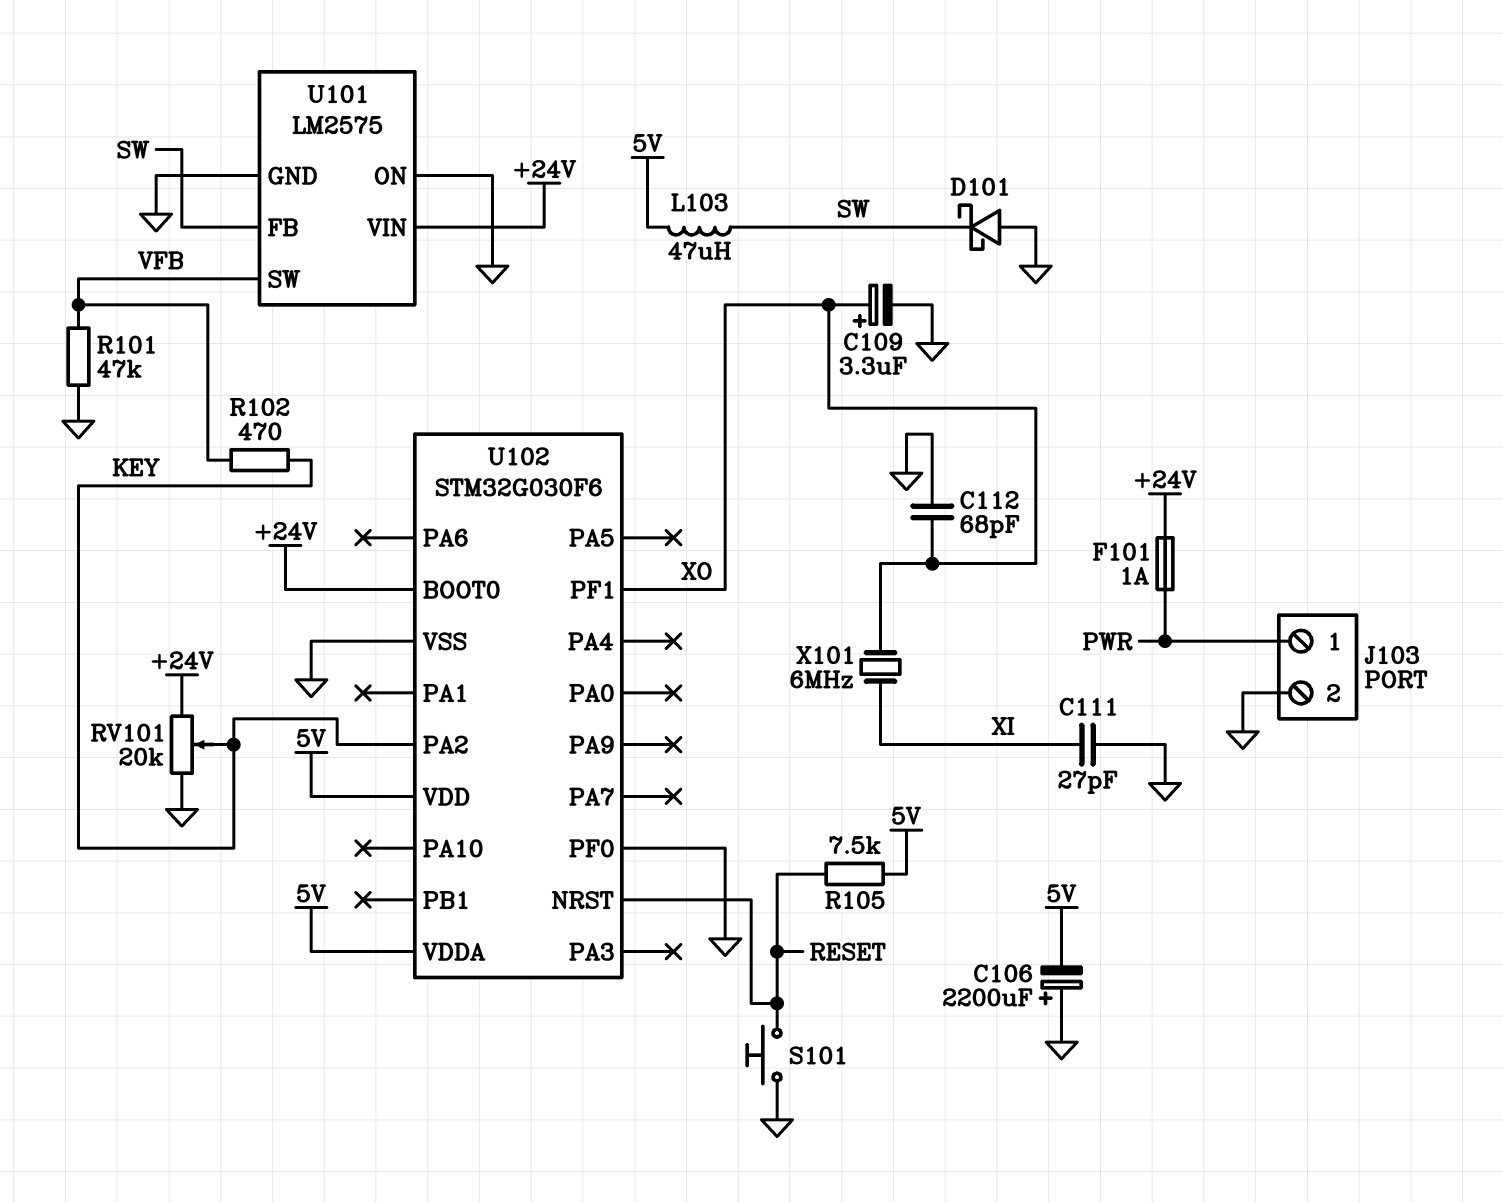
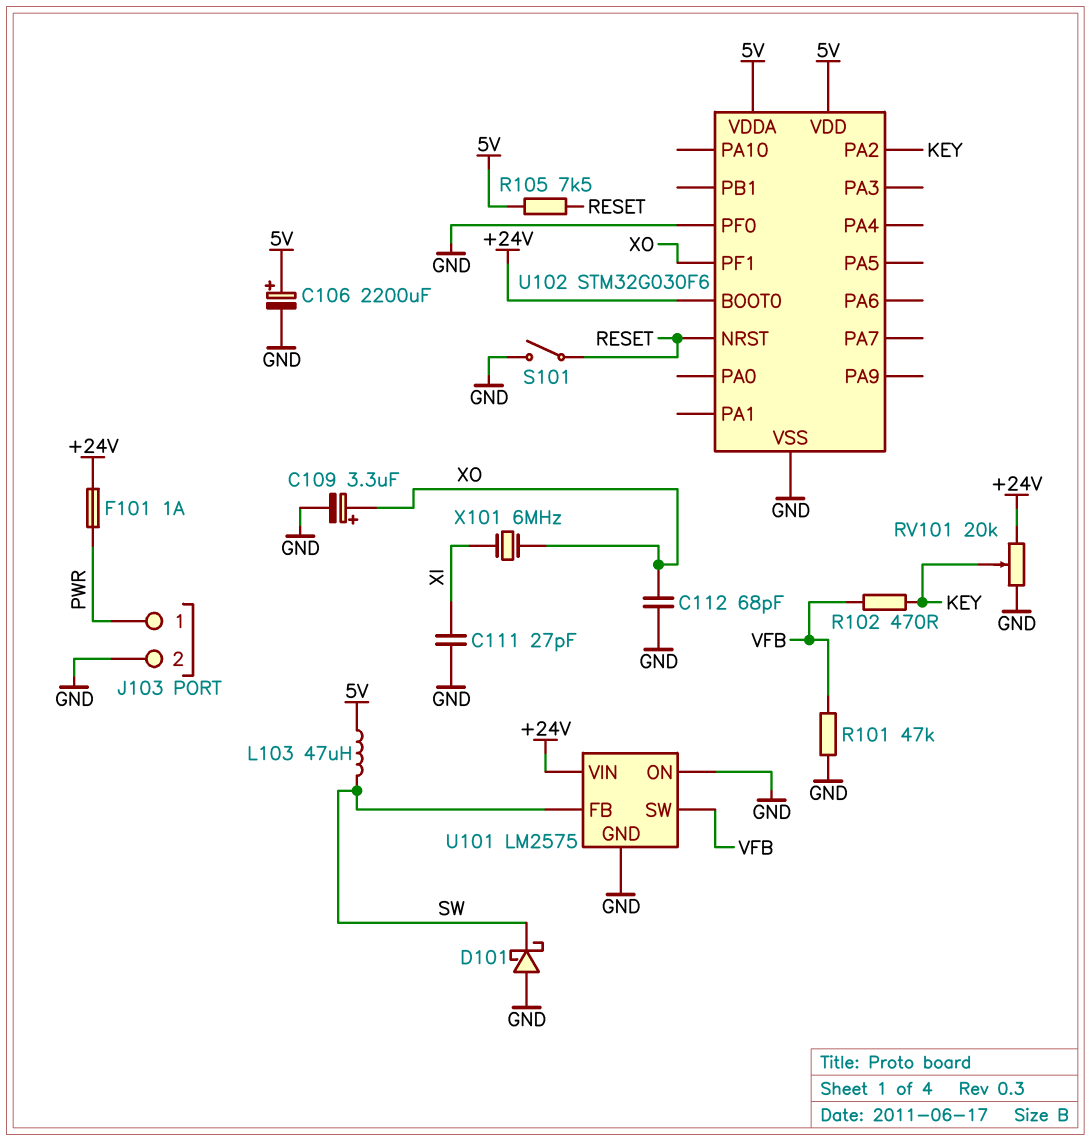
C106: 2200uF (plus GND, minus 5V) -> 2200uF (plus 5V, minus GND)
S101: button (GND, RESET) -> switch (GND, RESET)

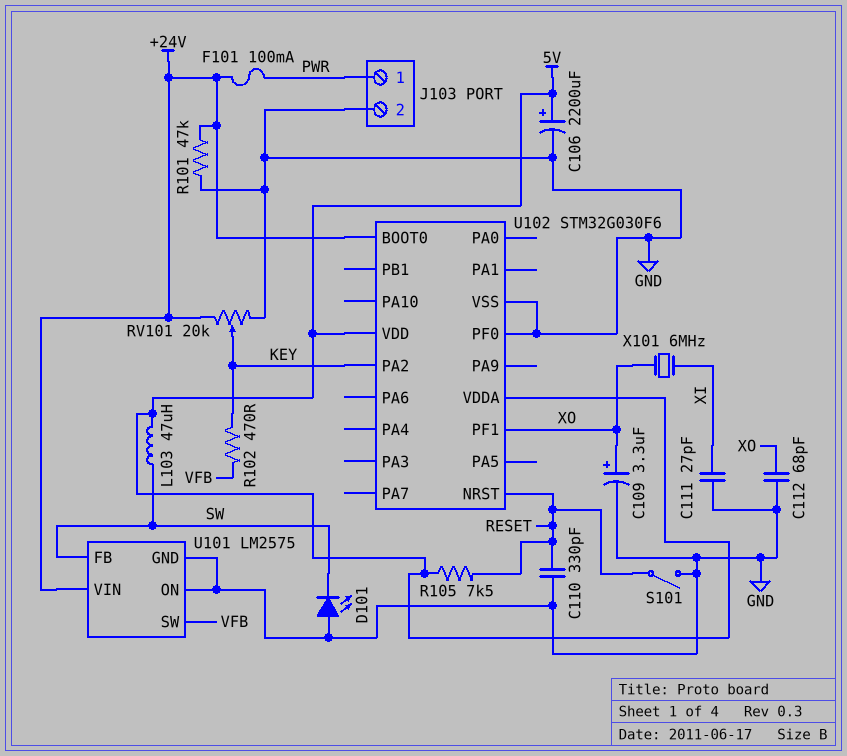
C110: none -> 330pF (GND, RESET)
D101: schottky (A GND, K SW) -> LED (A GND, K SW)
F101: 1A (+24V, PWR) -> 100mA (+24V, PWR)
R101: 47k (GND, VFB) -> 47k (+24V, GND)

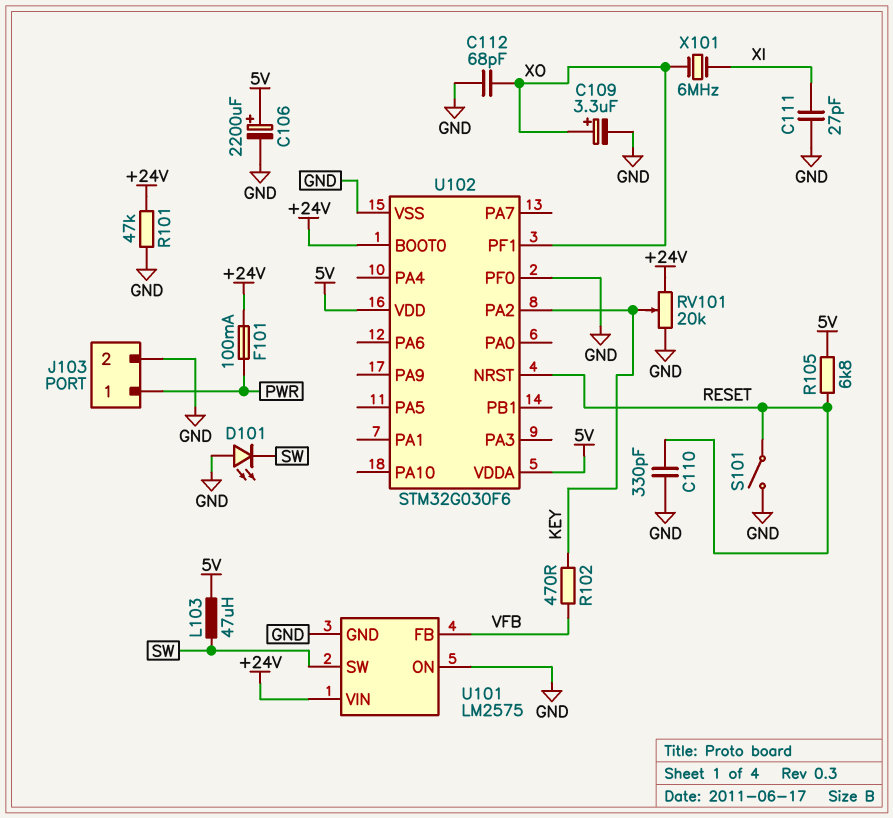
R105: 7.5k (5V, RESET) -> 6.8k (5V, RESET)
U101 pin FB: SW -> VFB
U101 pin SW: VFB -> SW

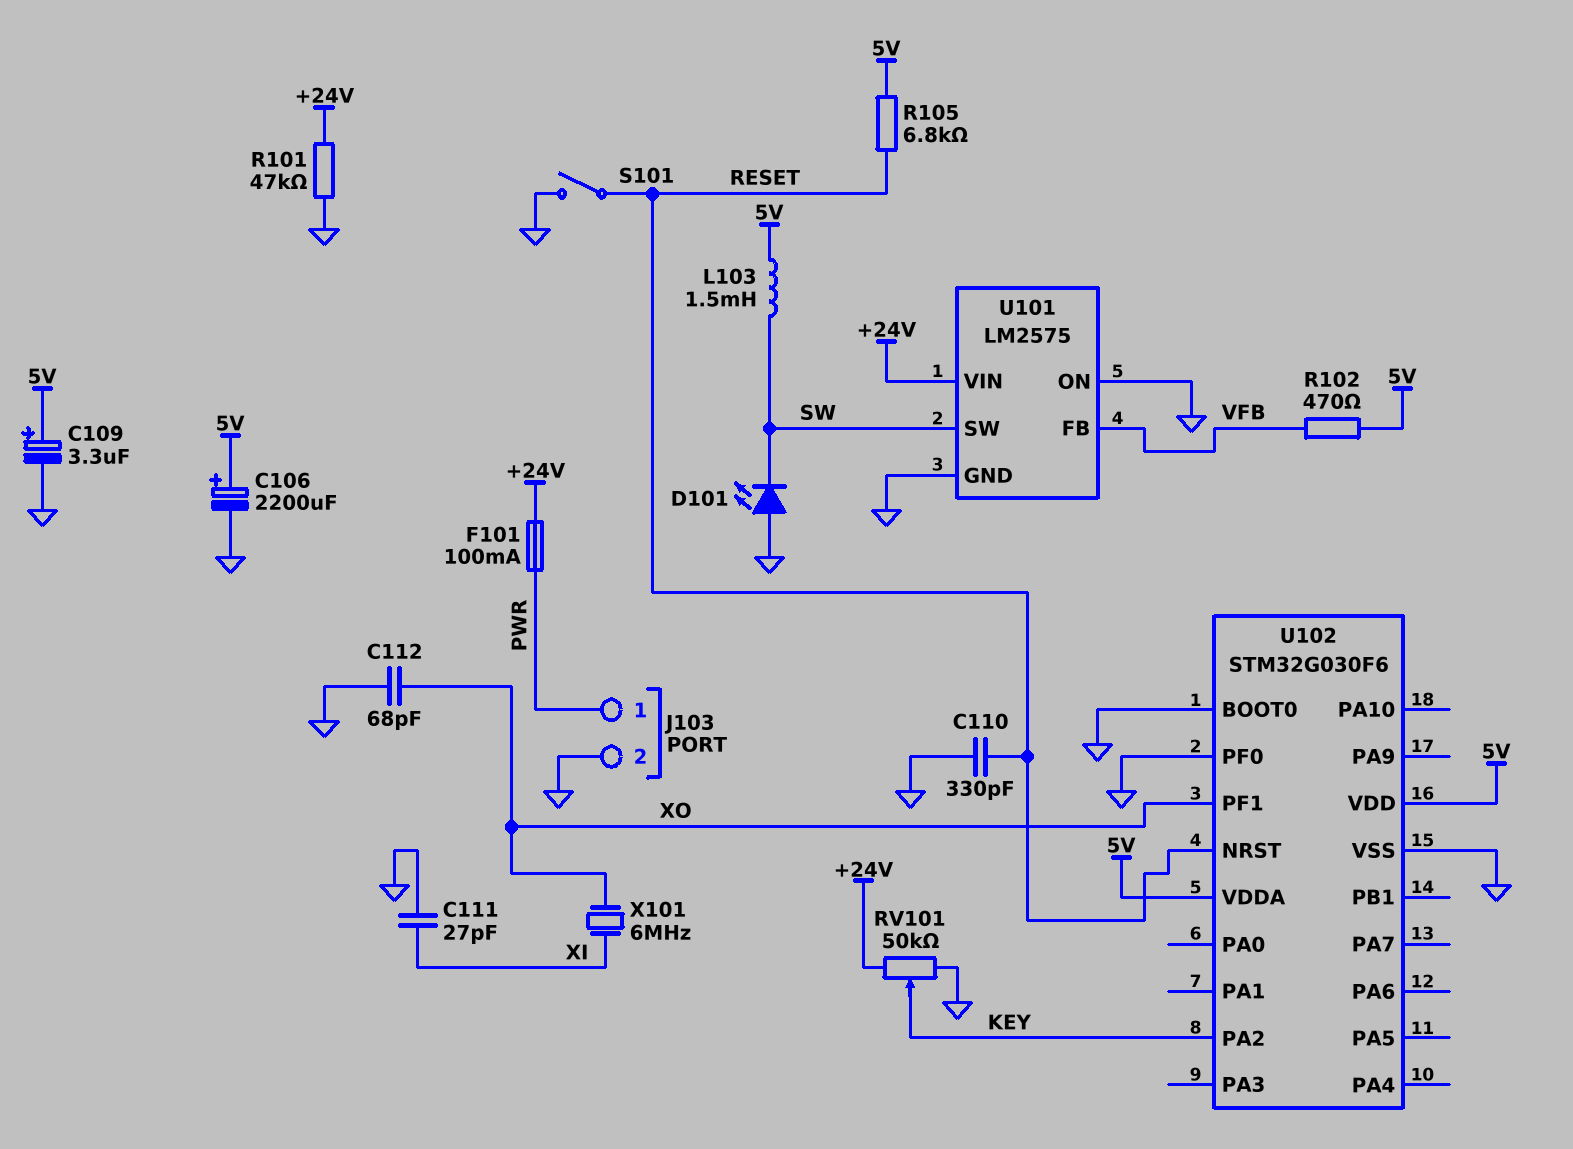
C109: 3.3uF (plus XO, minus GND) -> 3.3uF (plus 5V, minus GND)
L103: 47uH (5V, SW) -> 1.5mH (5V, SW)
R102: 470 (KEY, VFB) -> 470 (5V, VFB)
RV101: 20k (+24V, GND, wiper KEY) -> 50k (+24V, GND, wiper KEY)
U102 pin BOOT0: +24V -> GND

